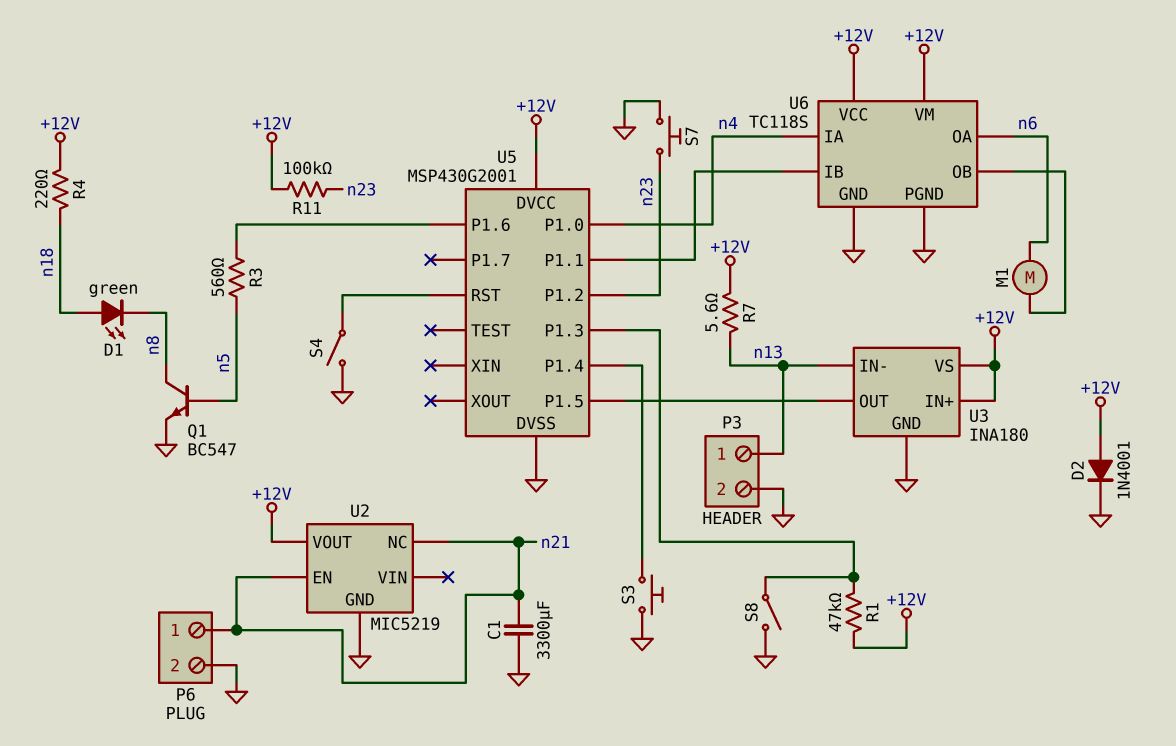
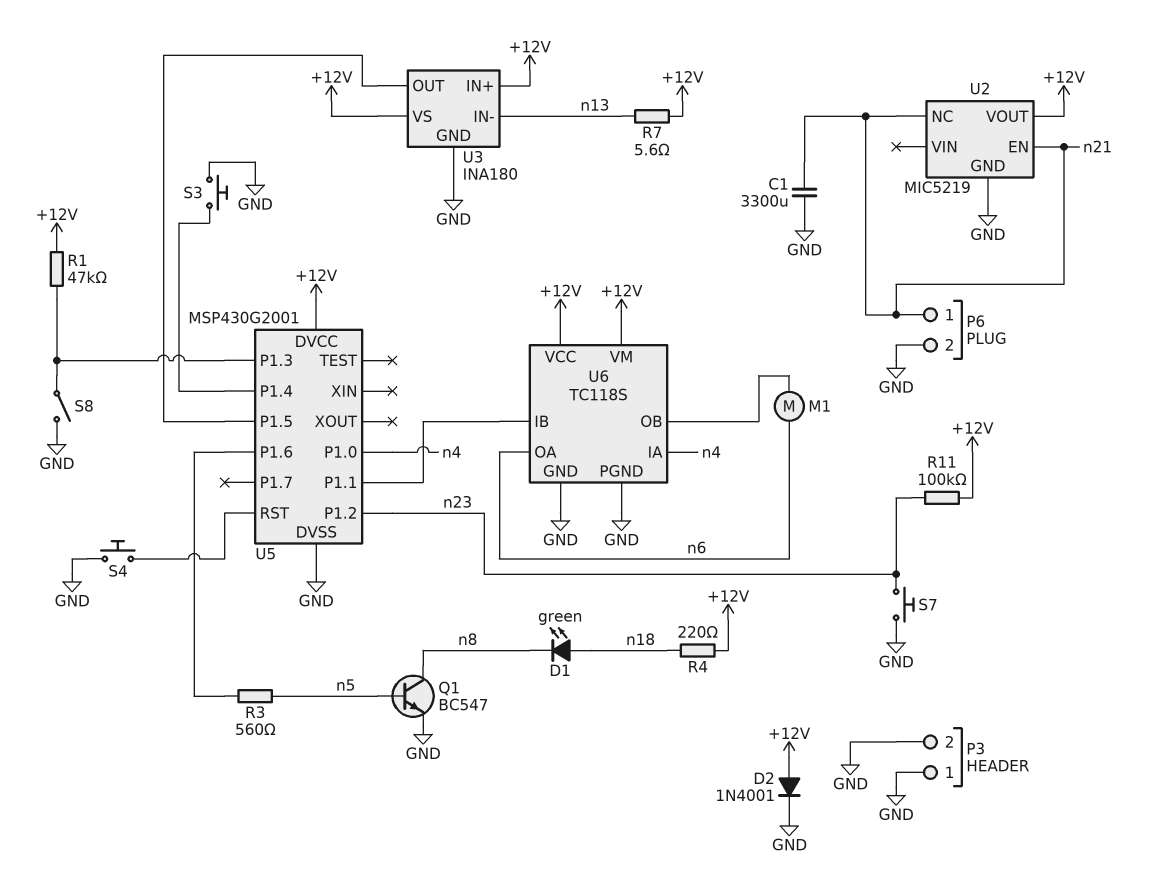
P3 pin 1: n13 -> GND
S4: switch (GND, U5/RST) -> button (GND, U5/RST)

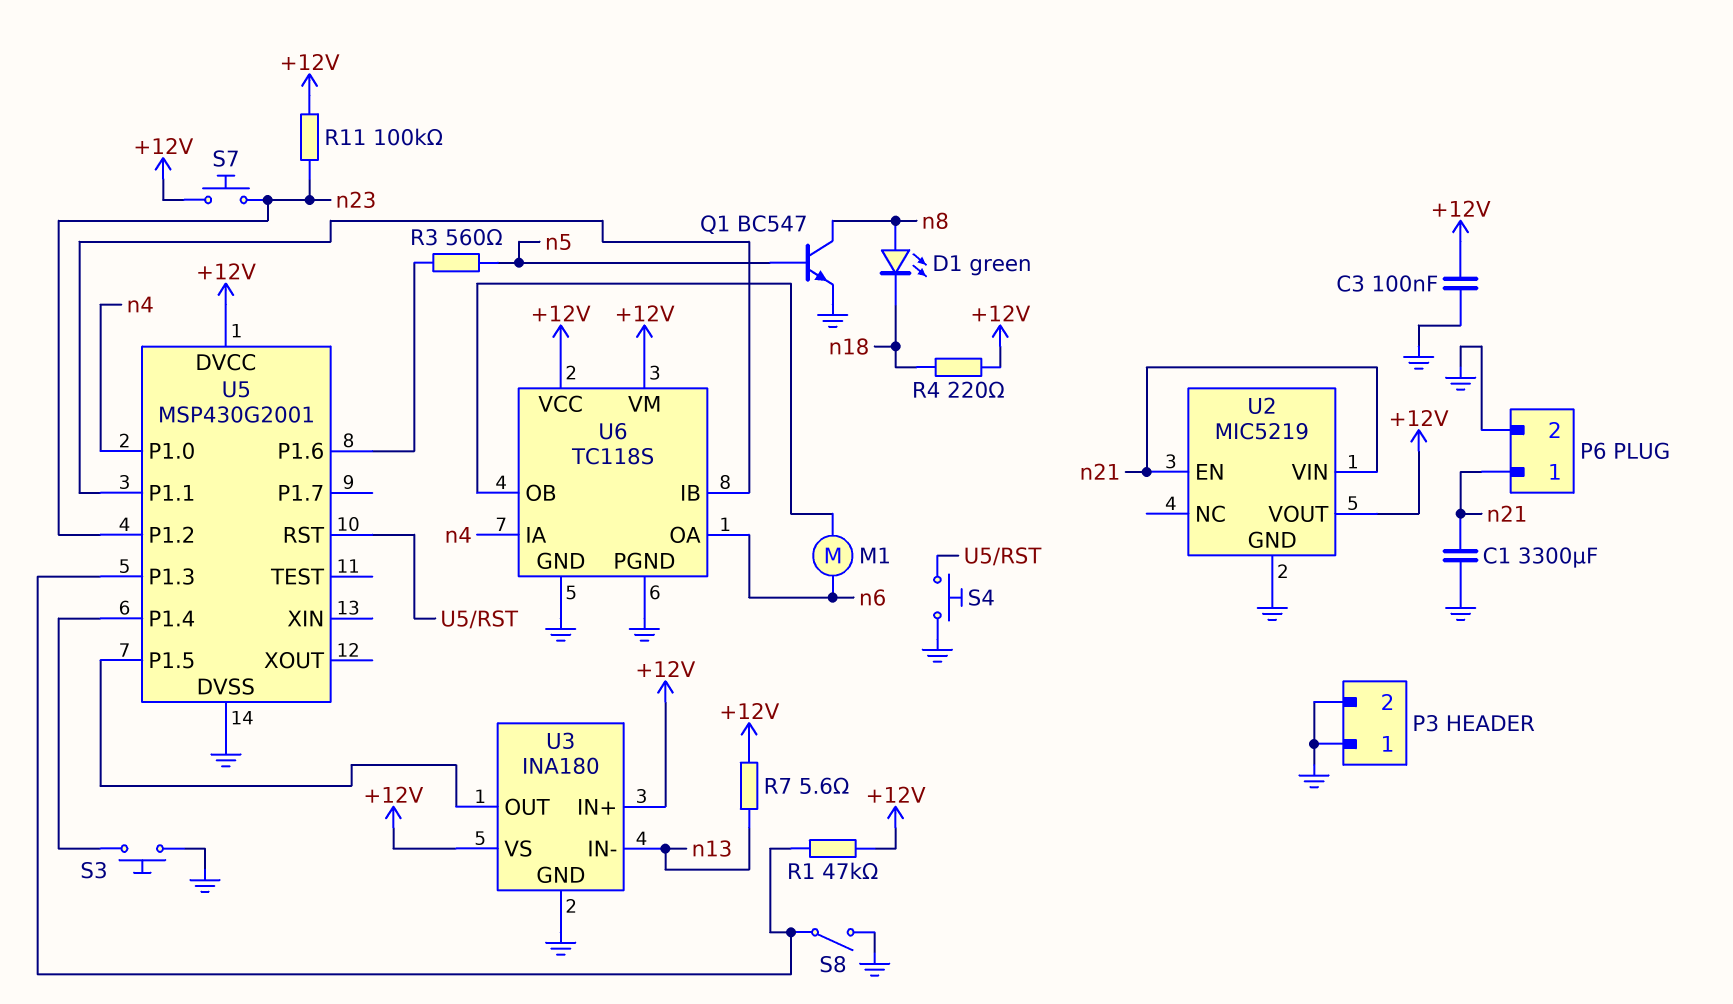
C3: none -> 100nF (+12V, GND)
D1: LED green (A n18, K n8) -> LED green (A n8, K n18)
D2: diode 1N4001 (A +12V, K GND) -> none
S7: button (GND, n23) -> button (+12V, n23)
U2 pin NC: n21 -> none
U2 pin VIN: none -> n21

